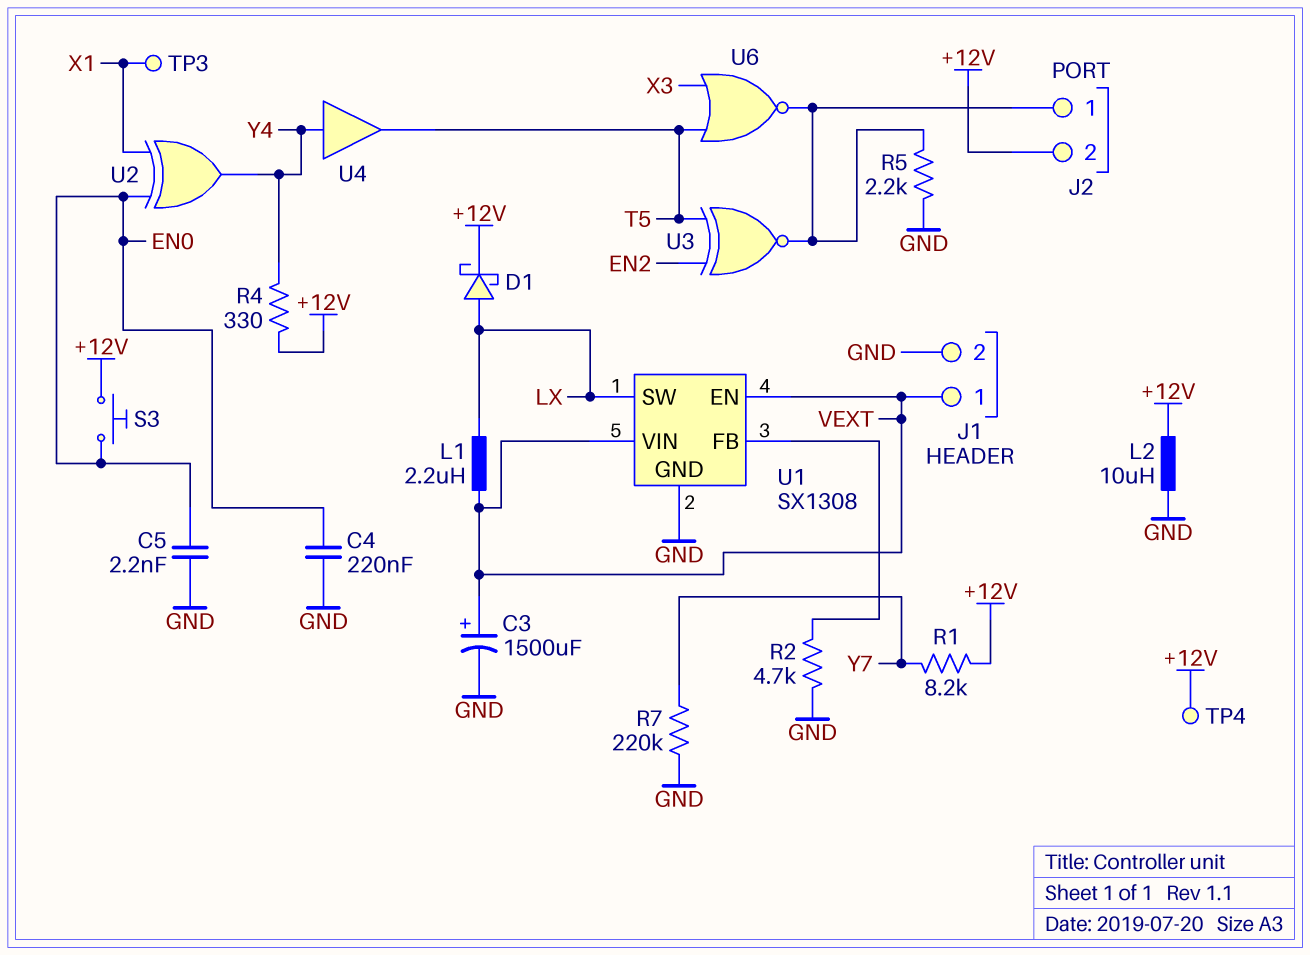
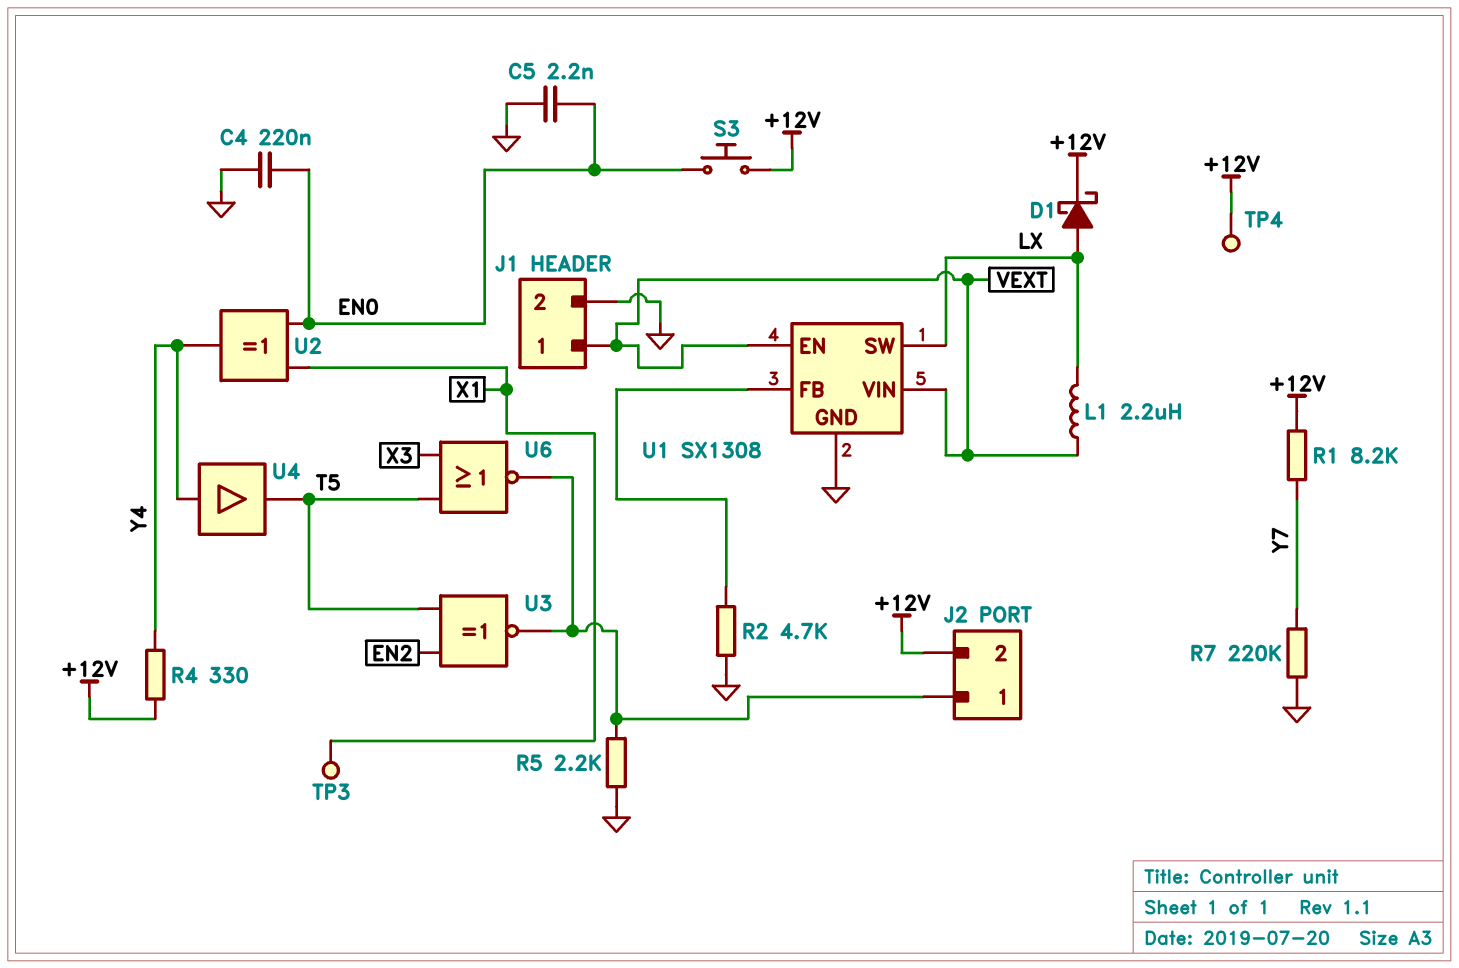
C3: 1500uF (plus VEXT, minus GND) -> none
L2: 10uH (+12V, GND) -> none

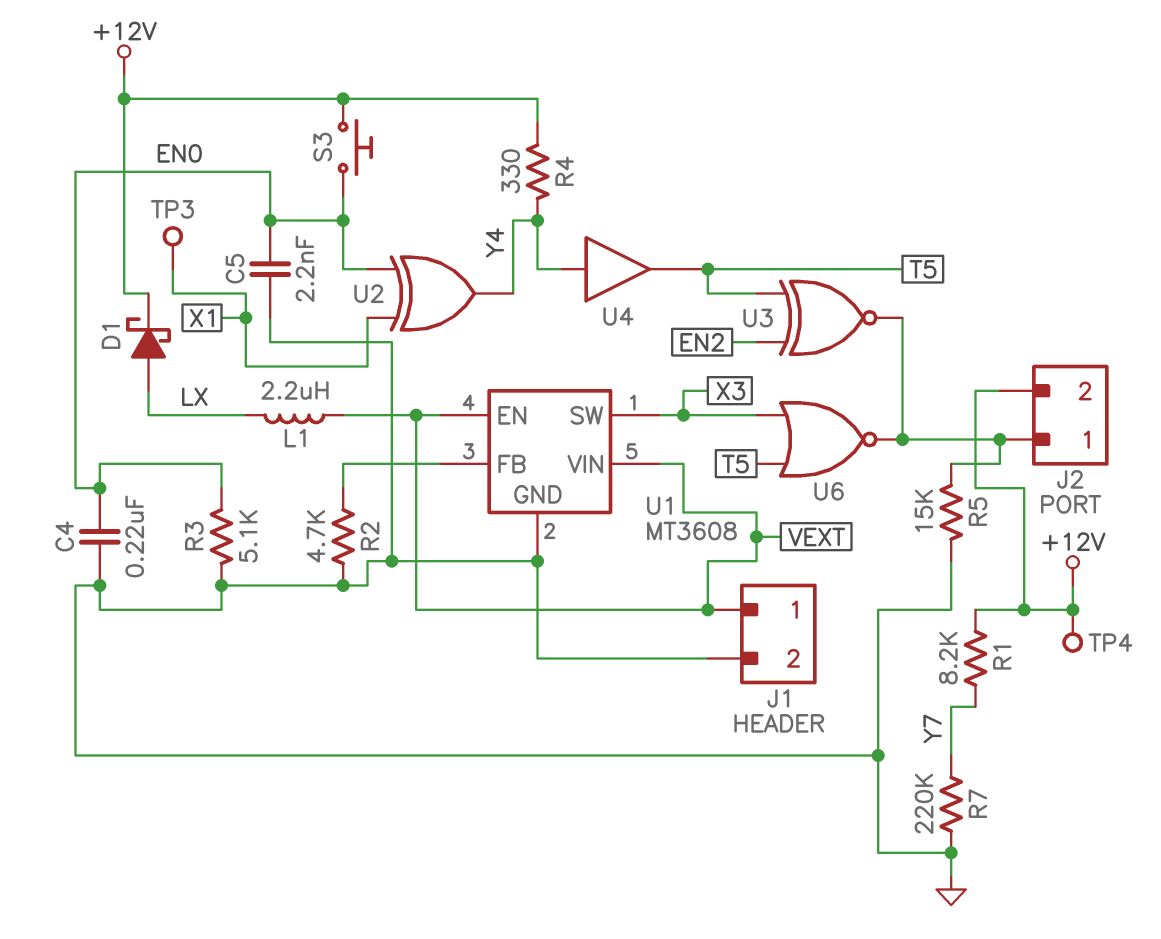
R3: none -> 5.1k (EN0, GND)
R5: 2.2k (GND, J2/1) -> 15k (GND, J2/1)
U1: SX1308 -> MT3608
U1 pin SW: LX -> X3

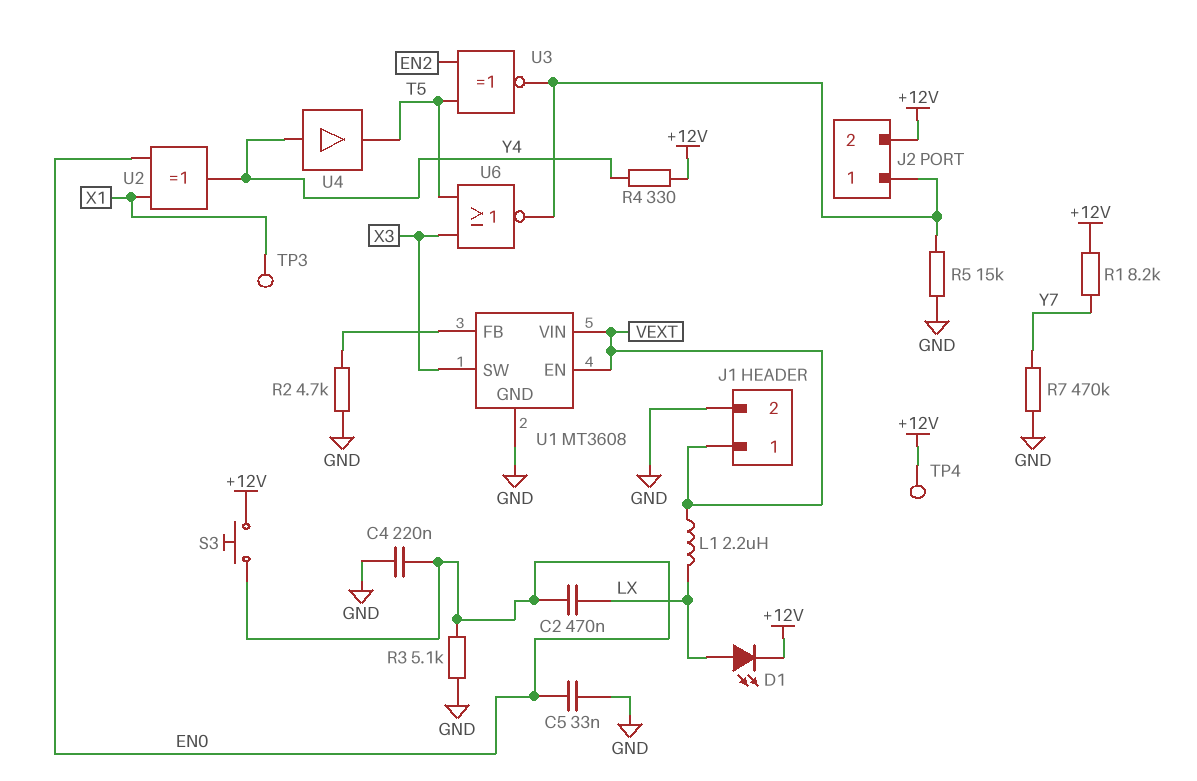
C2: none -> 470nF (EN0, LX)
C5: 2.2nF (EN0, GND) -> 33nF (EN0, GND)
D1: schottky (A LX, K +12V) -> LED (A LX, K +12V)
R7: 220k (GND, Y7) -> 470k (GND, Y7)

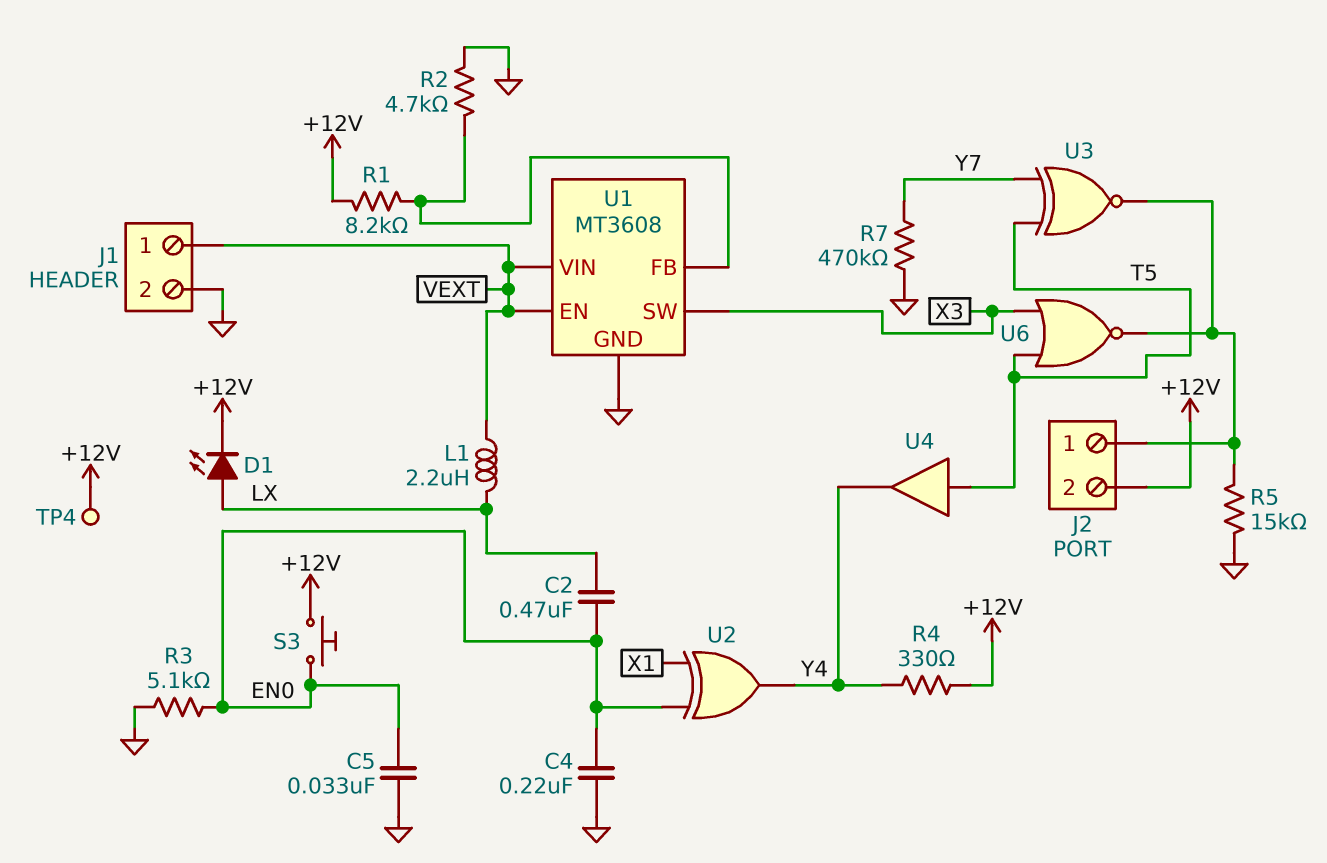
R1: 8.2k (+12V, Y7) -> 8.2k (+12V, U1/FB)
TP3: test point (X1) -> none
U3: XNOR (in EN2, in T5, out J2/1) -> XNOR (in T5, in Y7, out J2/1)
U4: buffer (in Y4, out T5) -> buffer (in T5, out Y4)

